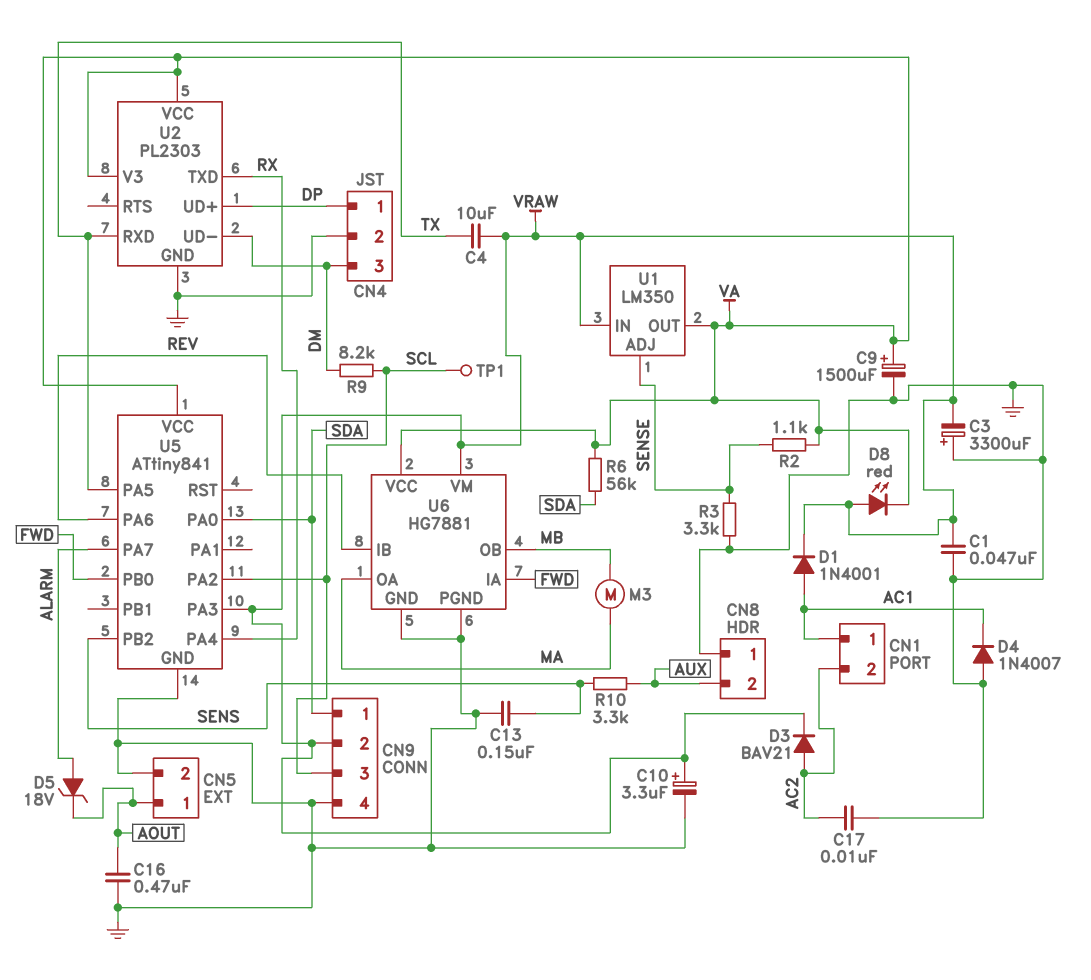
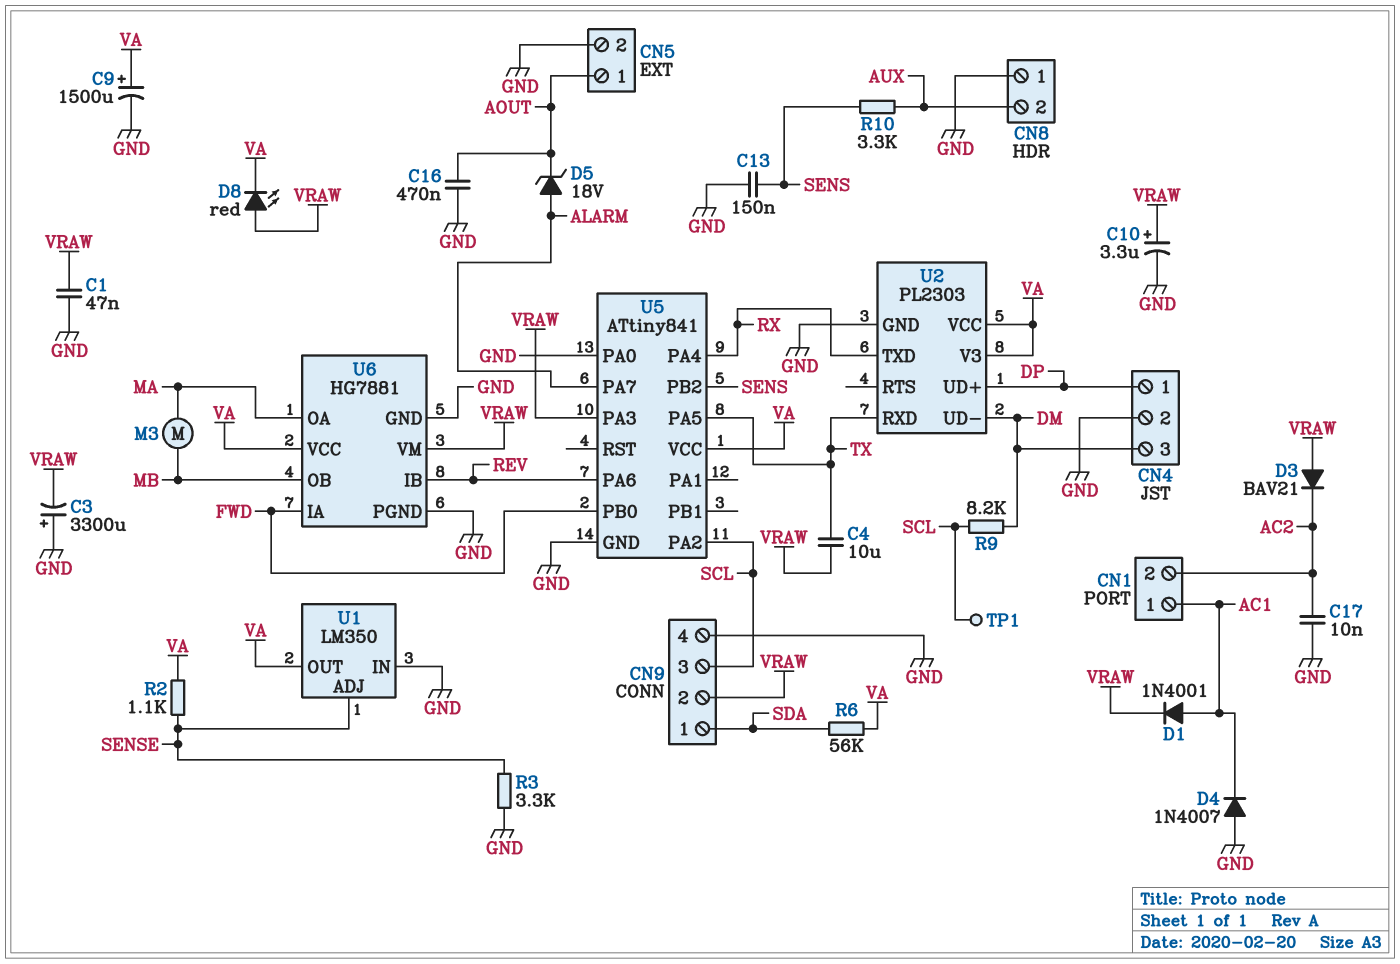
D3: diode BAV21 (A AC2, K VRAW) -> diode BAV21 (A VRAW, K AC2)
U1 pin IN: VRAW -> GND
U5 pin PA0: SDA -> GND

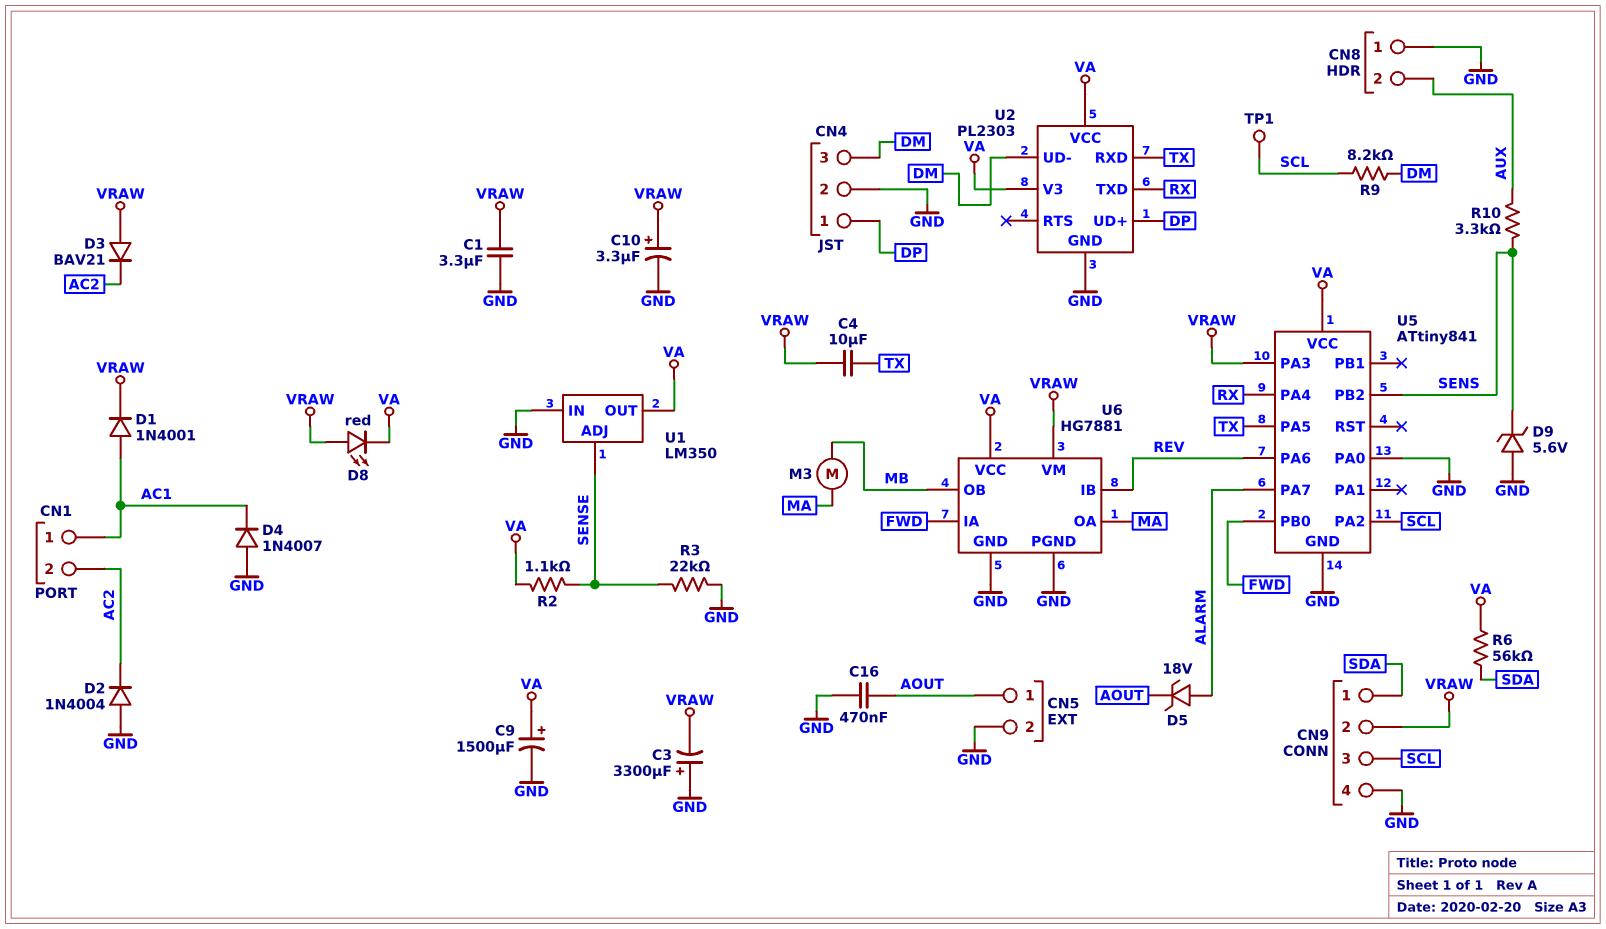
C1: 47nF (GND, VRAW) -> 3.3uF (GND, VRAW)
C13: 150nF (GND, SENS) -> none
C17: 10nF (AC2, GND) -> none
D2: none -> diode 1N4004 (A GND, K AC2)
D9: none -> zener 5.6V (A GND, K SENS)
R3: 3.3k (GND, SENSE) -> 22k (GND, SENSE)

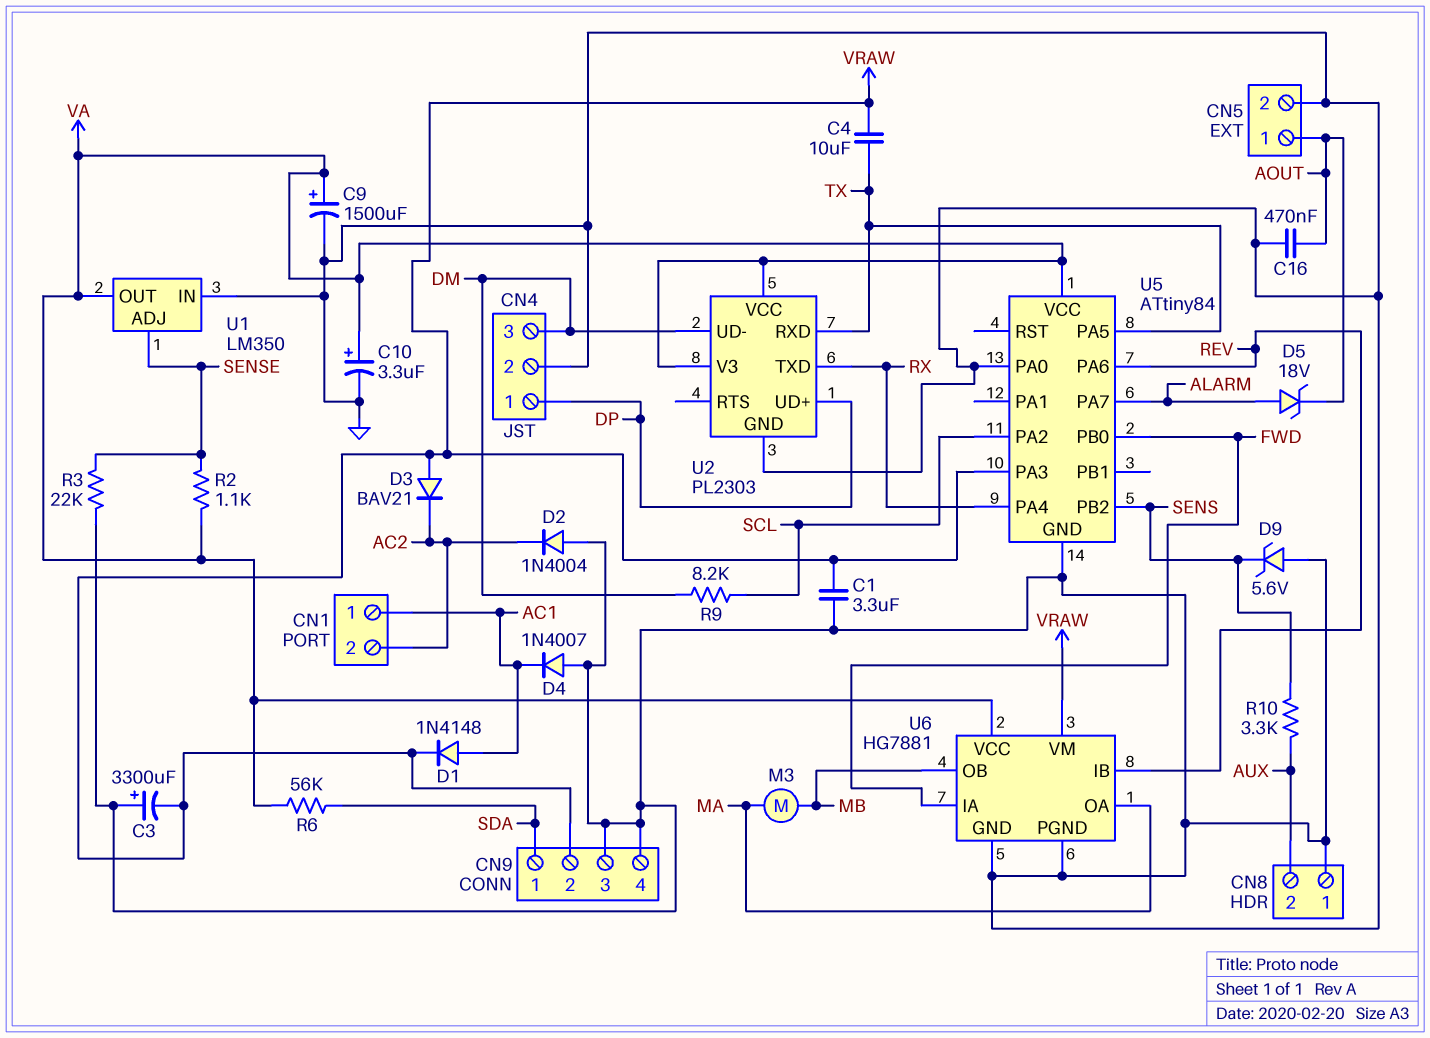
C10: 3.3uF (plus VRAW, minus GND) -> 3.3uF (plus VA, minus GND)
CN9 pin 3: SCL -> GND
D1: diode 1N4001 (A AC1, K VRAW) -> diode 1N4148 (A AC1, K VRAW)
D8: LED red (A VRAW, K VA) -> none
TP1: test point (SCL) -> none
U5: ATtiny841 -> ATtiny84

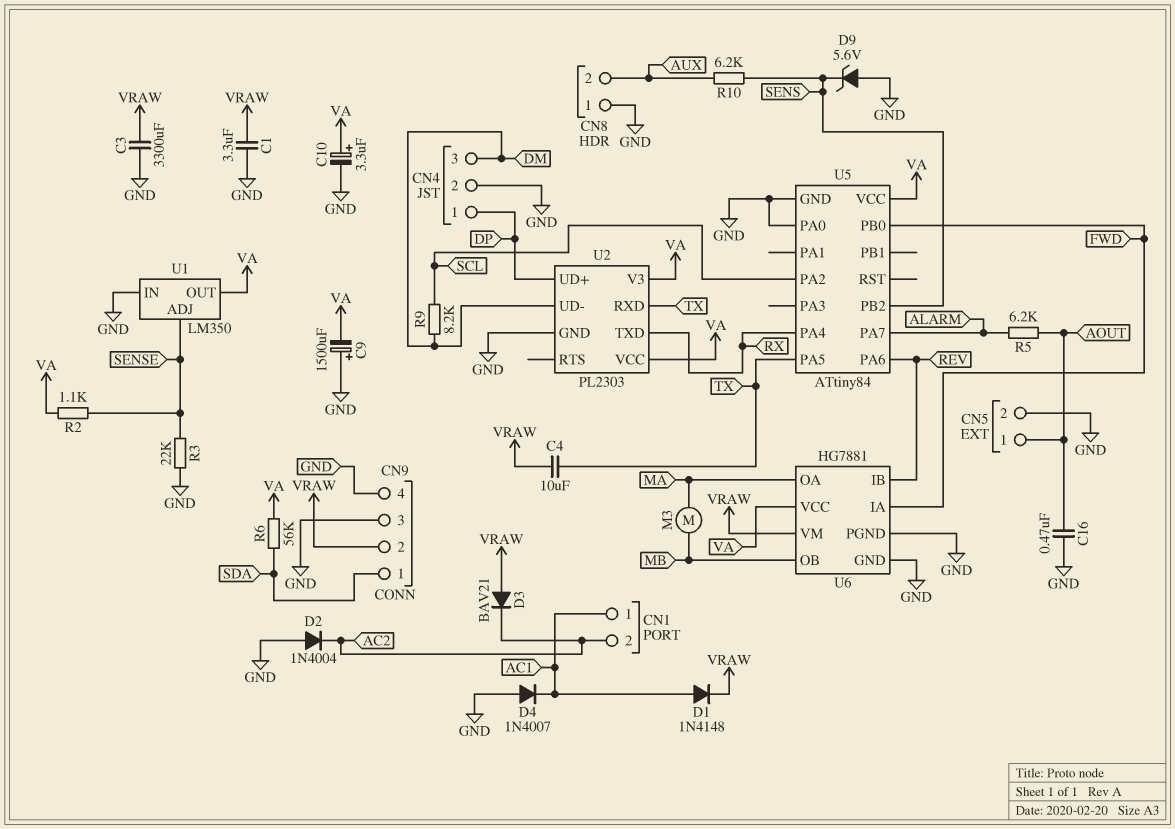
C3: 3300uF (plus GND, minus VRAW) -> 3300uF (GND, VRAW)
C9: 1500uF (plus VA, minus GND) -> 1500uF (plus GND, minus VA)
D5: zener 18V (A ALARM, K AOUT) -> none
R5: none -> 6.2k (ALARM, AOUT)
R10: 3.3k (AUX, SENS) -> 6.2k (AUX, SENS)
U5 pin PA3: VRAW -> none

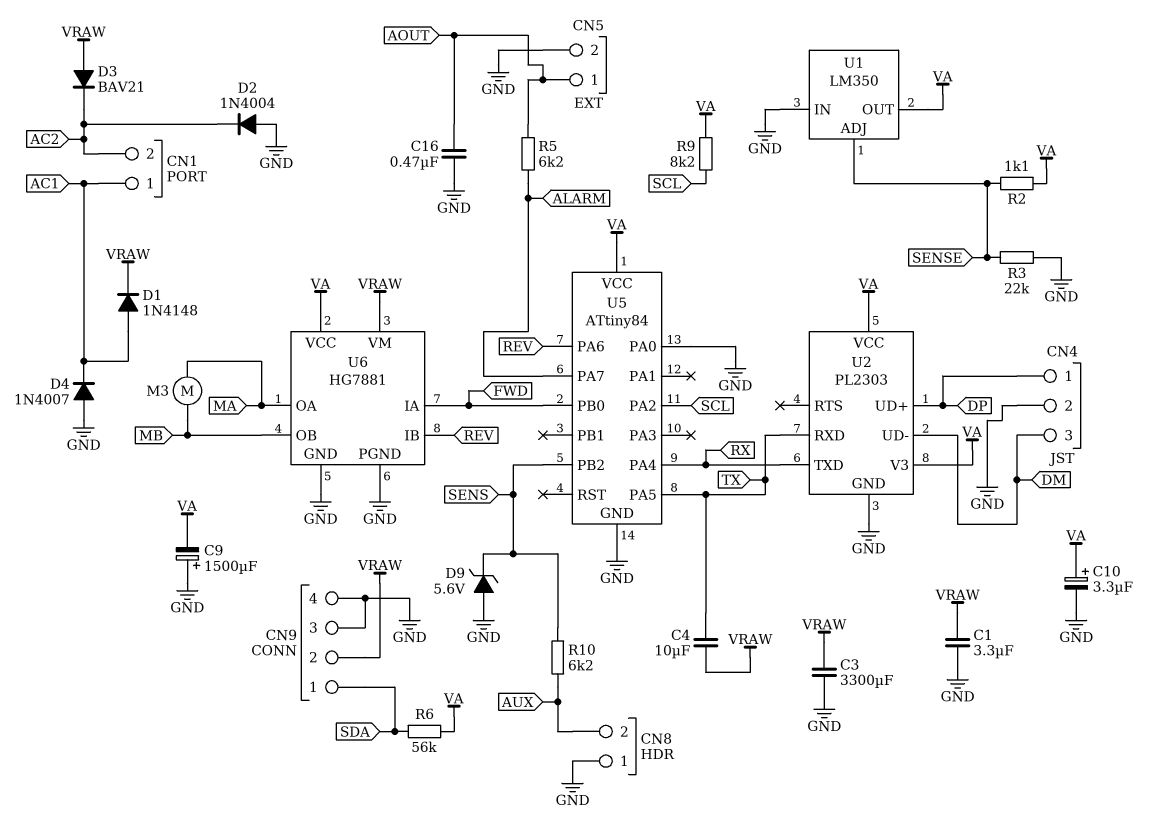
R9: 8.2k (DM, SCL) -> 8.2k (SCL, VA)

